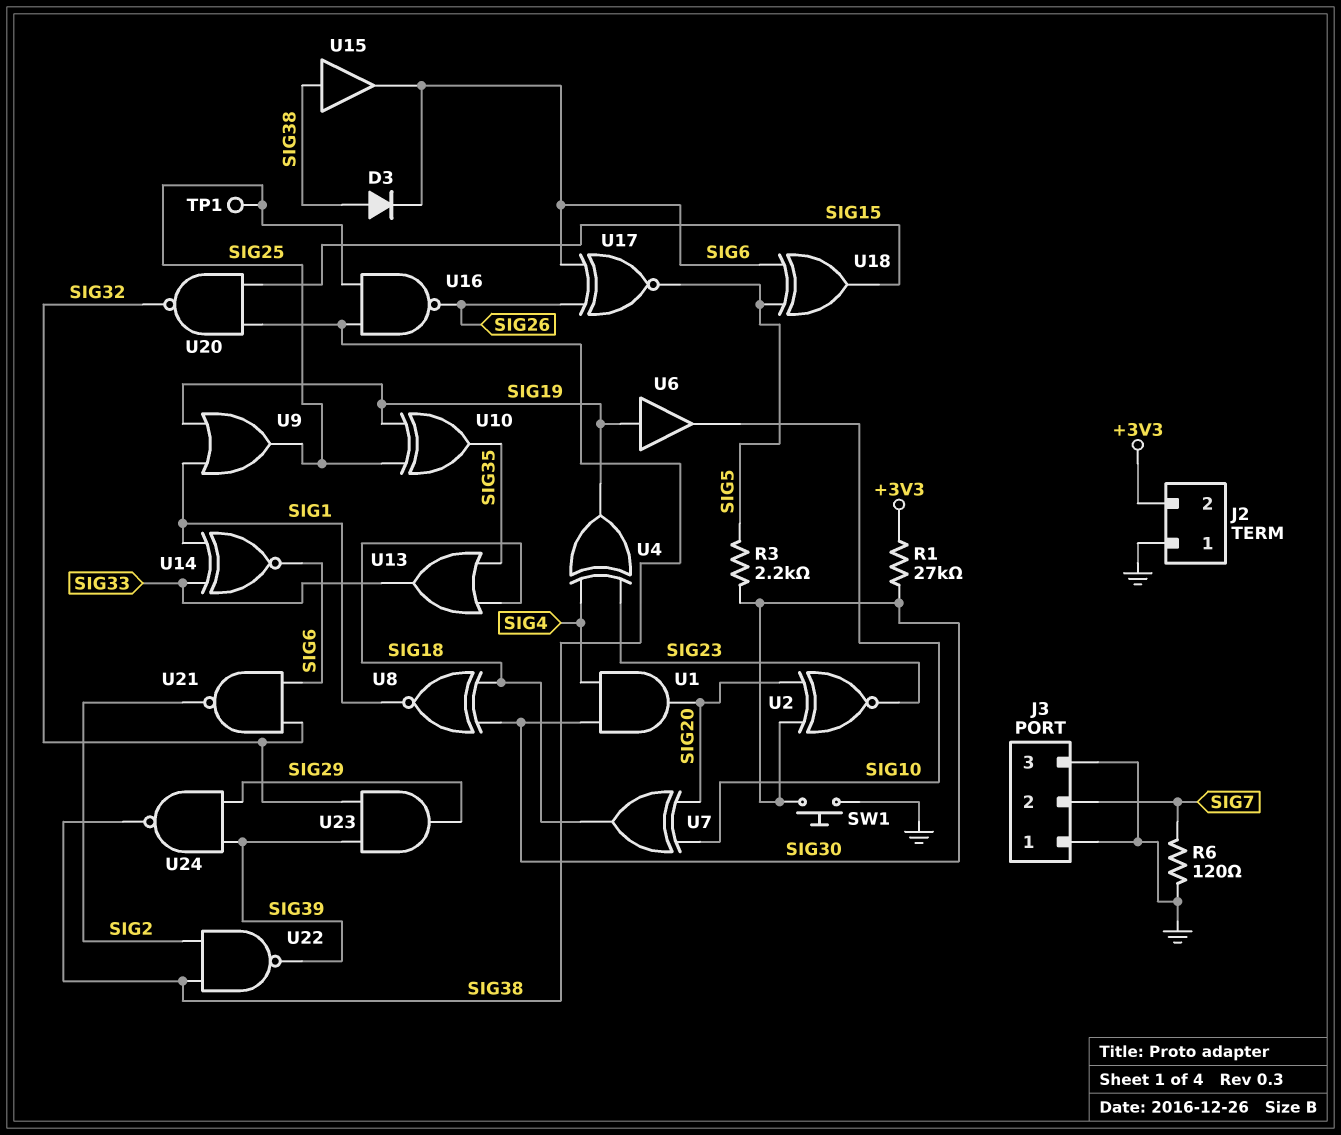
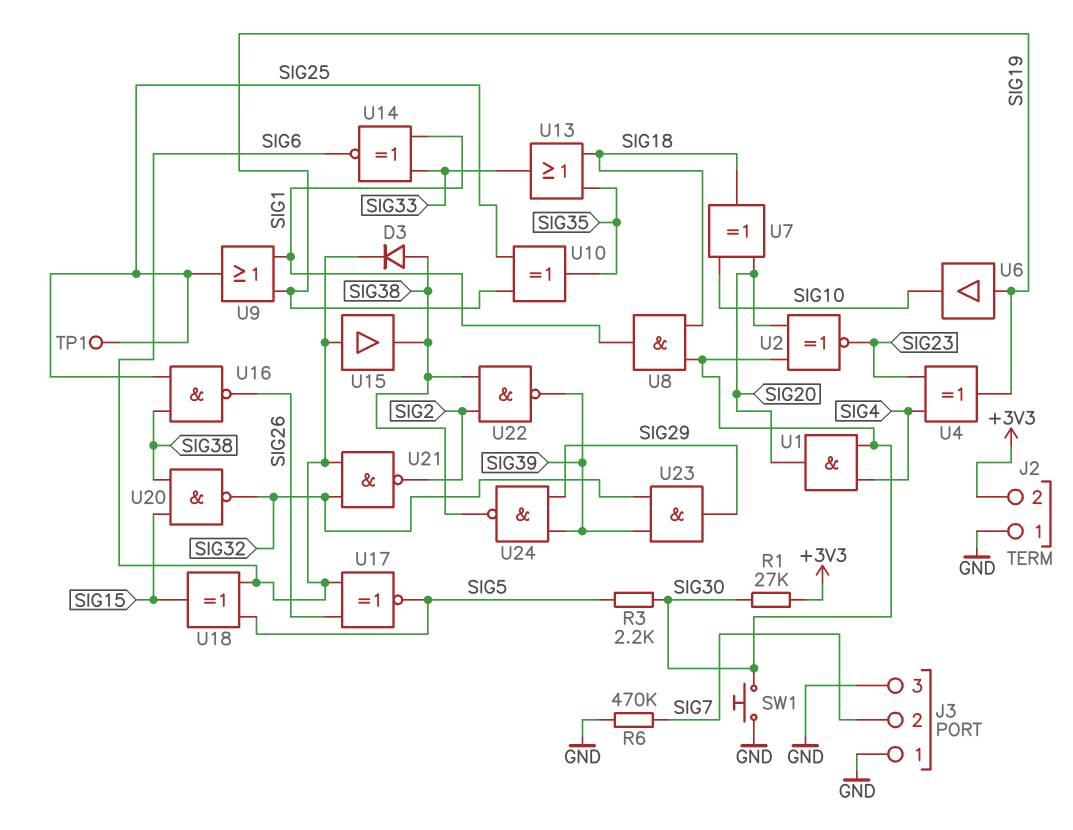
R6: 120 (GND, SIG7) -> 470k (GND, SIG7)
U8: XNOR (in SIG18, in SIG30, out SIG1) -> AND (in SIG18, in SIG30, out SIG1)
U15: buffer (in SIG38, out SIG6) -> buffer (in SIG6, out SIG38)

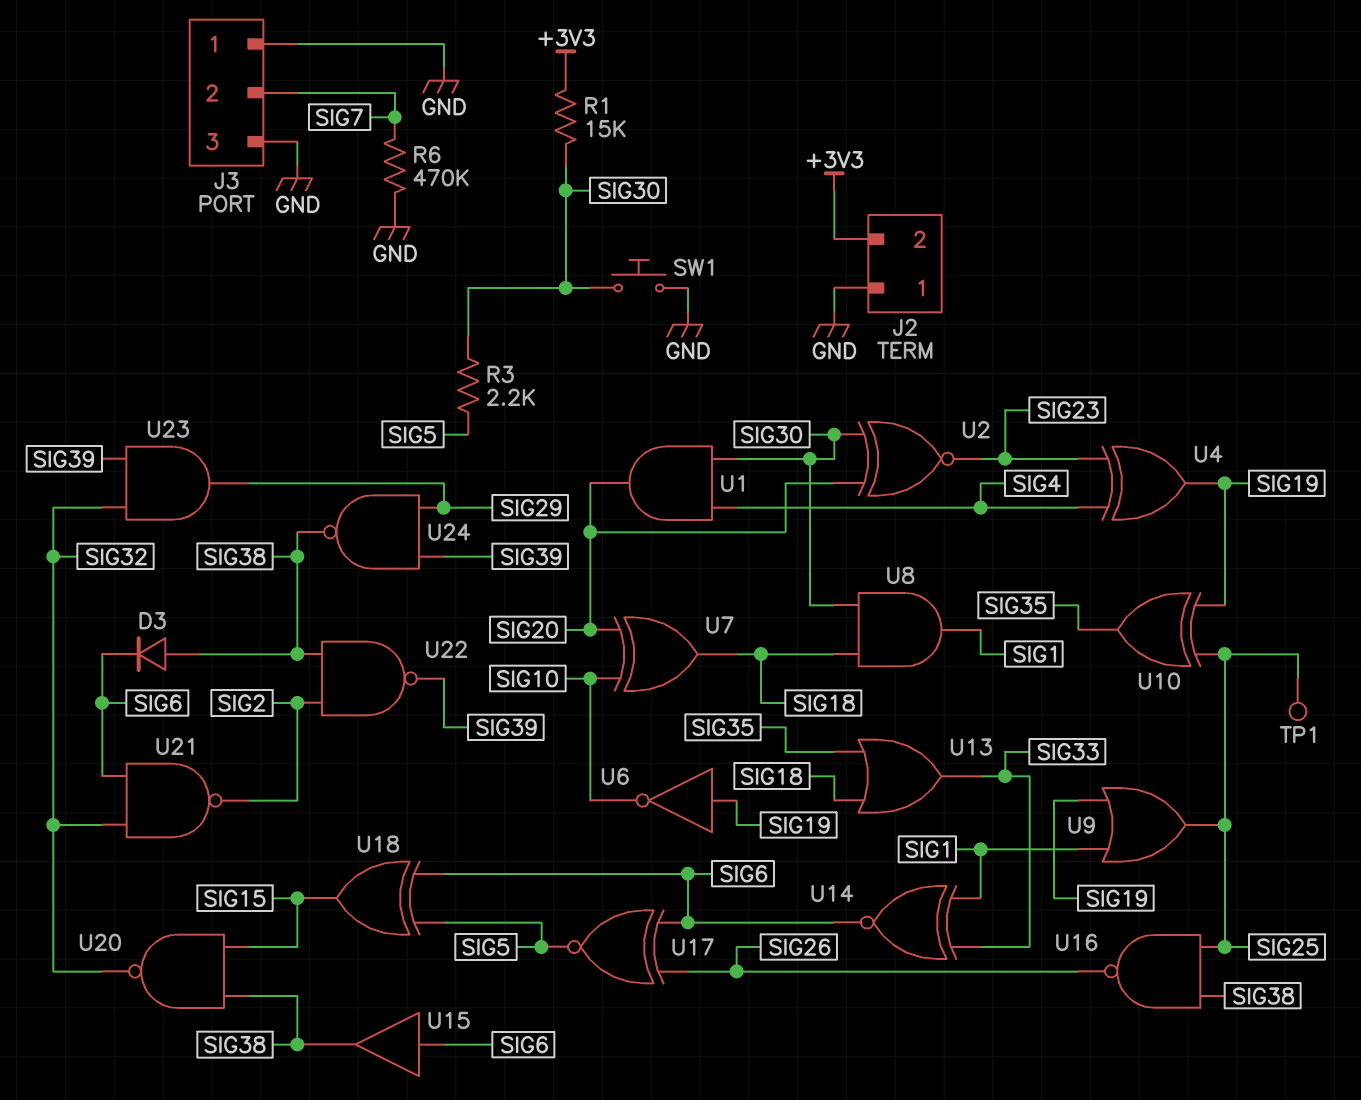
R1: 27k (+3V3, SIG30) -> 15k (+3V3, SIG30)
U6: buffer (in SIG19, out SIG10) -> NOT (in SIG19, out SIG10)

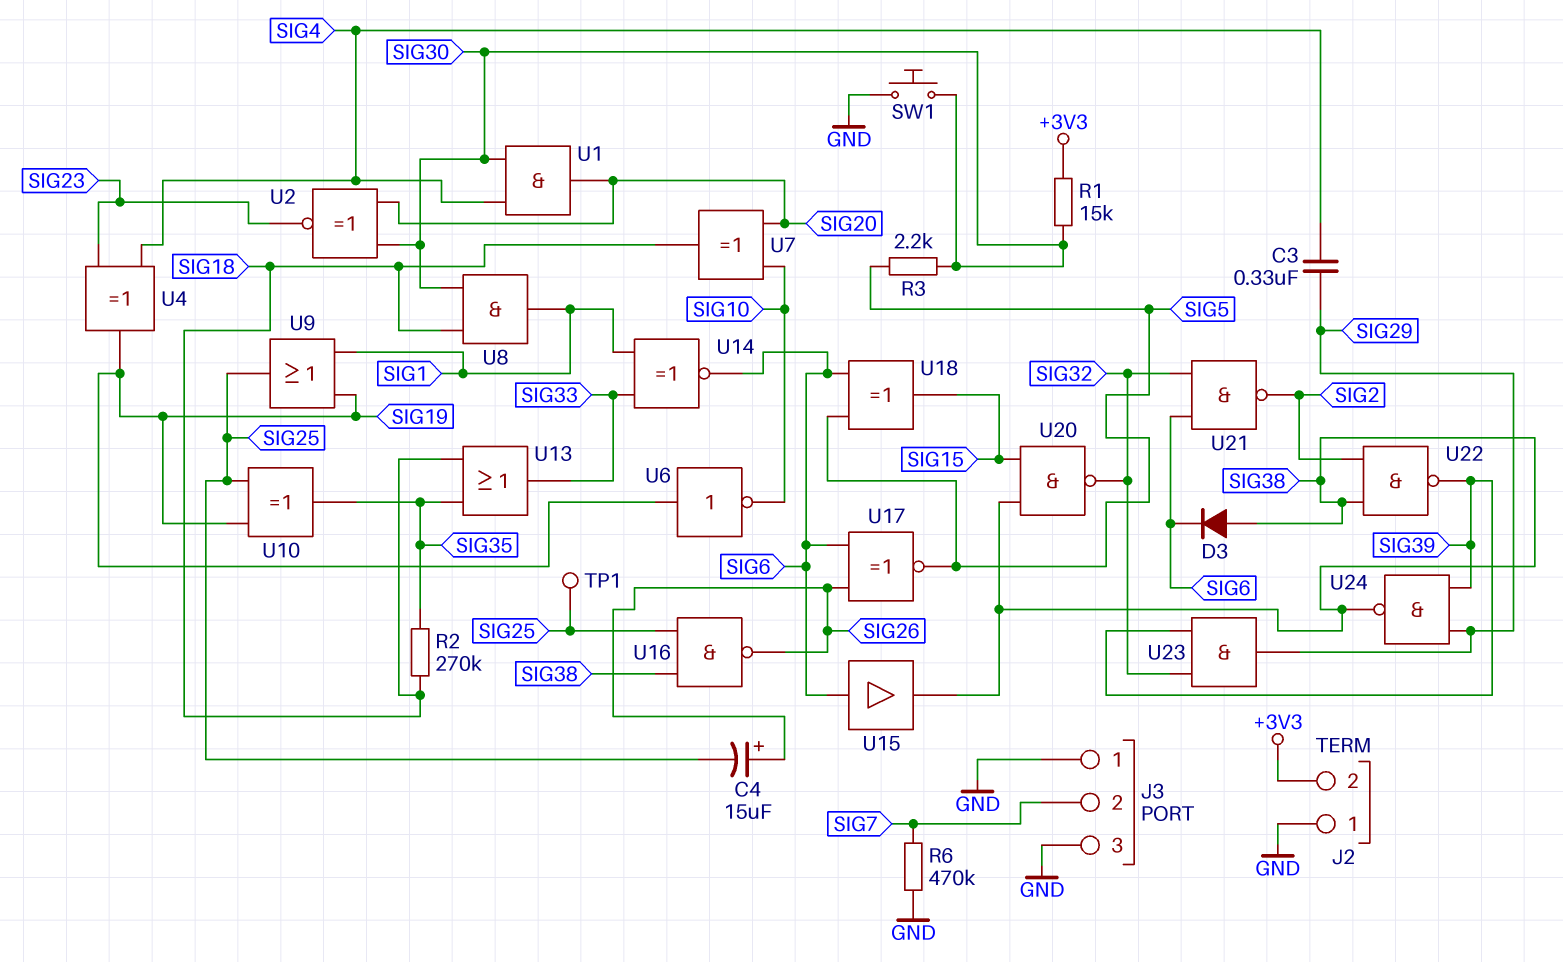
C3: none -> 330nF (SIG4, SIG29)
C4: none -> 15uF (plus SIG26, minus SIG25)
R2: none -> 270k (SIG18, SIG35)

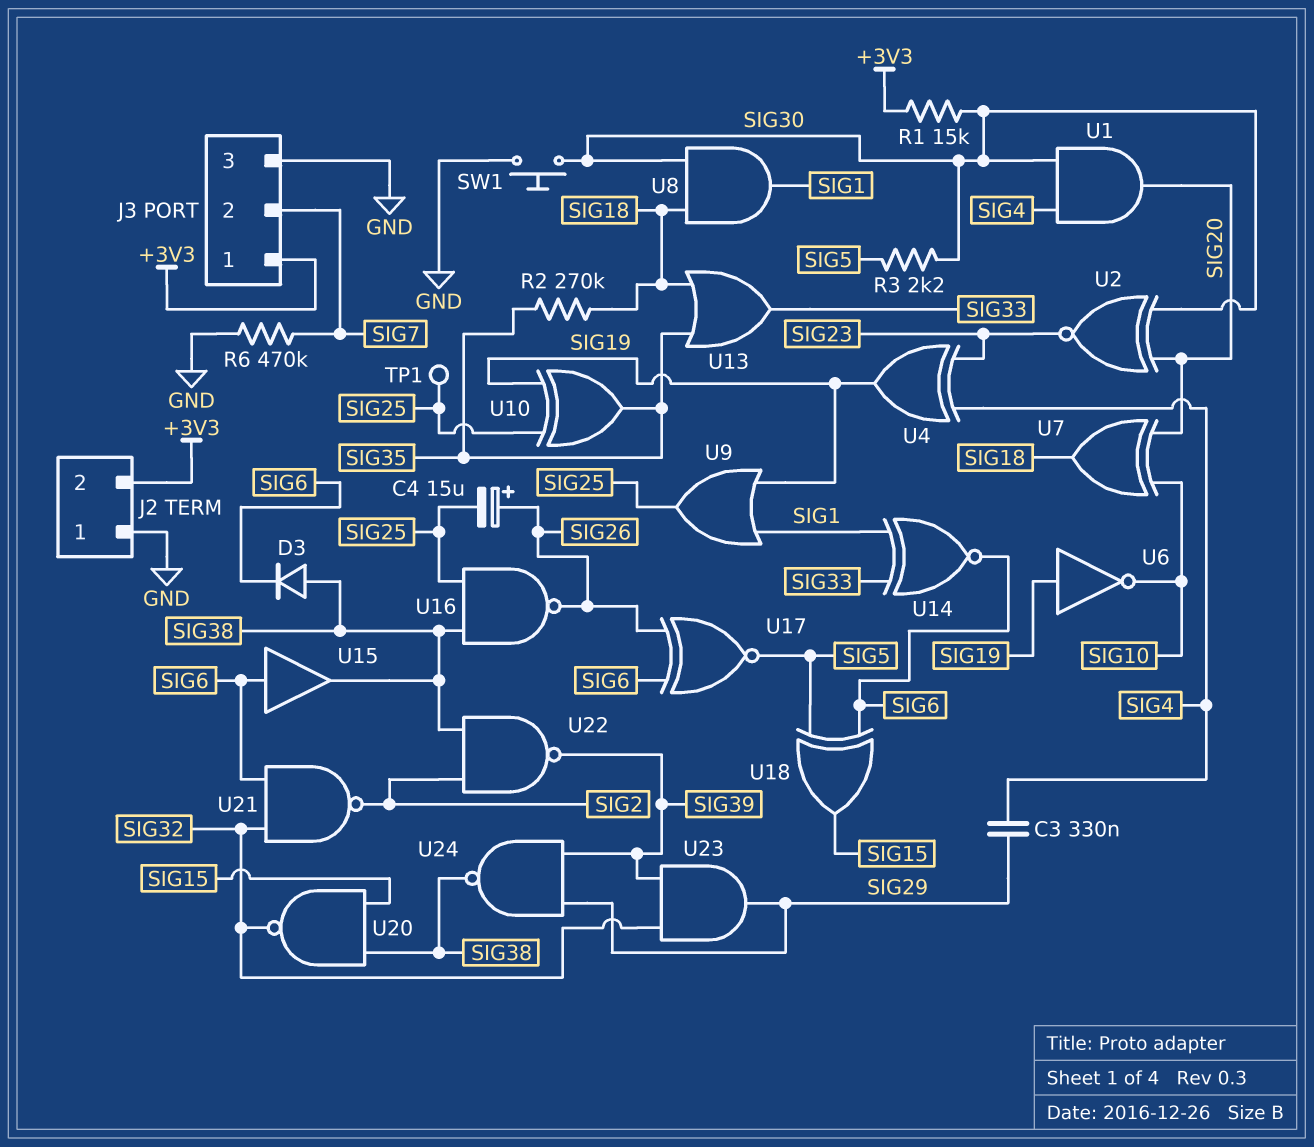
J3 pin 1: GND -> +3V3

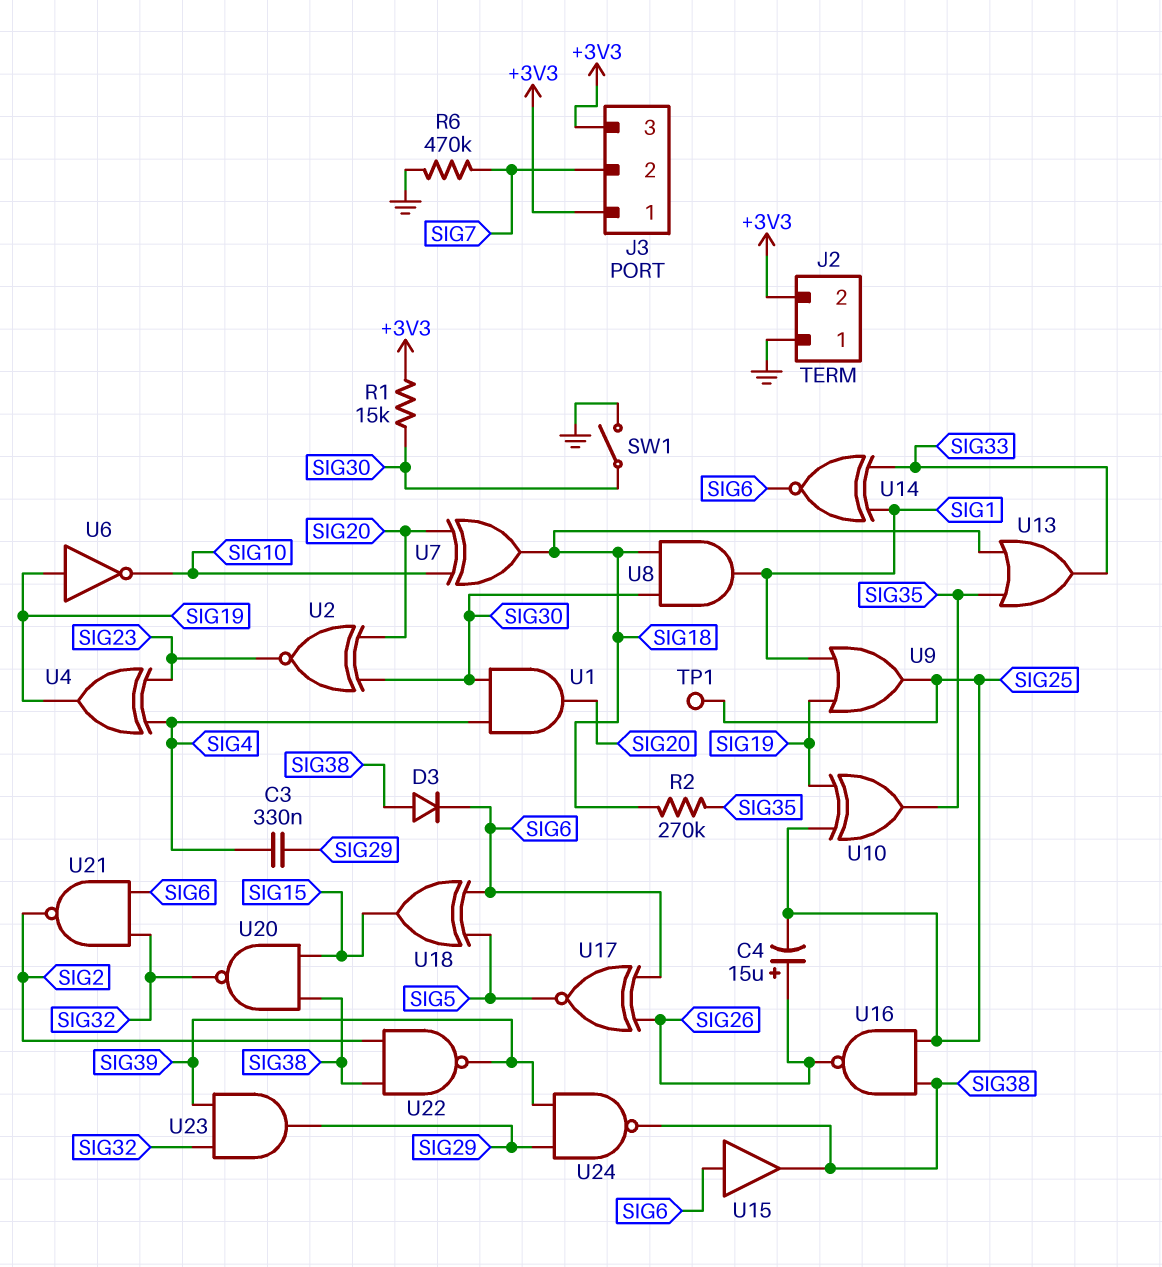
J3 pin 3: GND -> +3V3
R3: 2.2k (SIG5, SIG30) -> none
SW1: button (GND, SIG30) -> switch (GND, SIG30)

